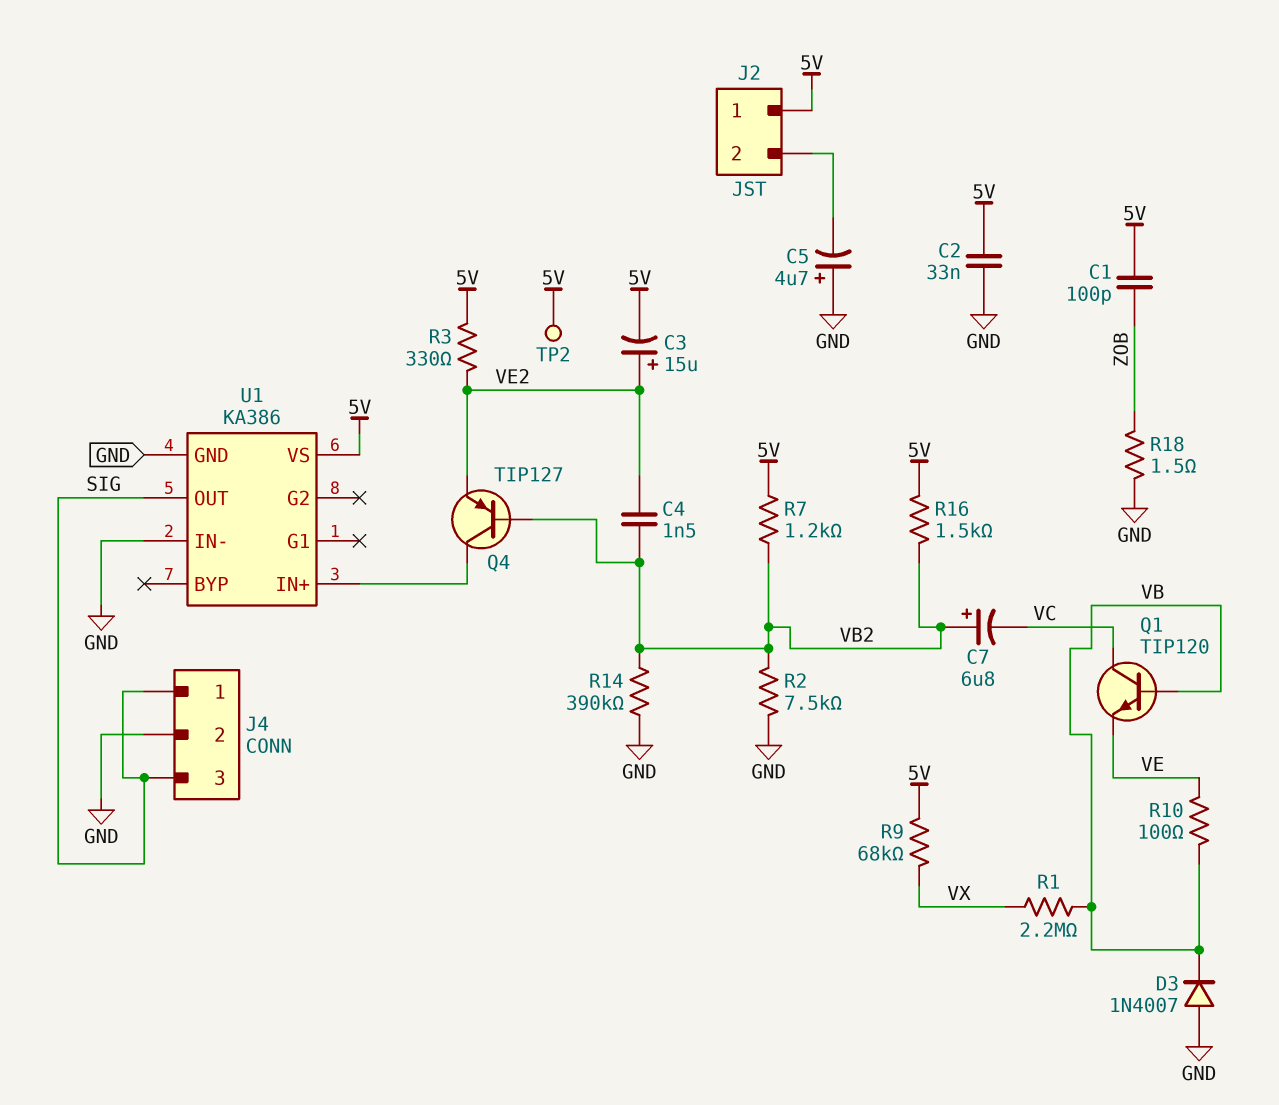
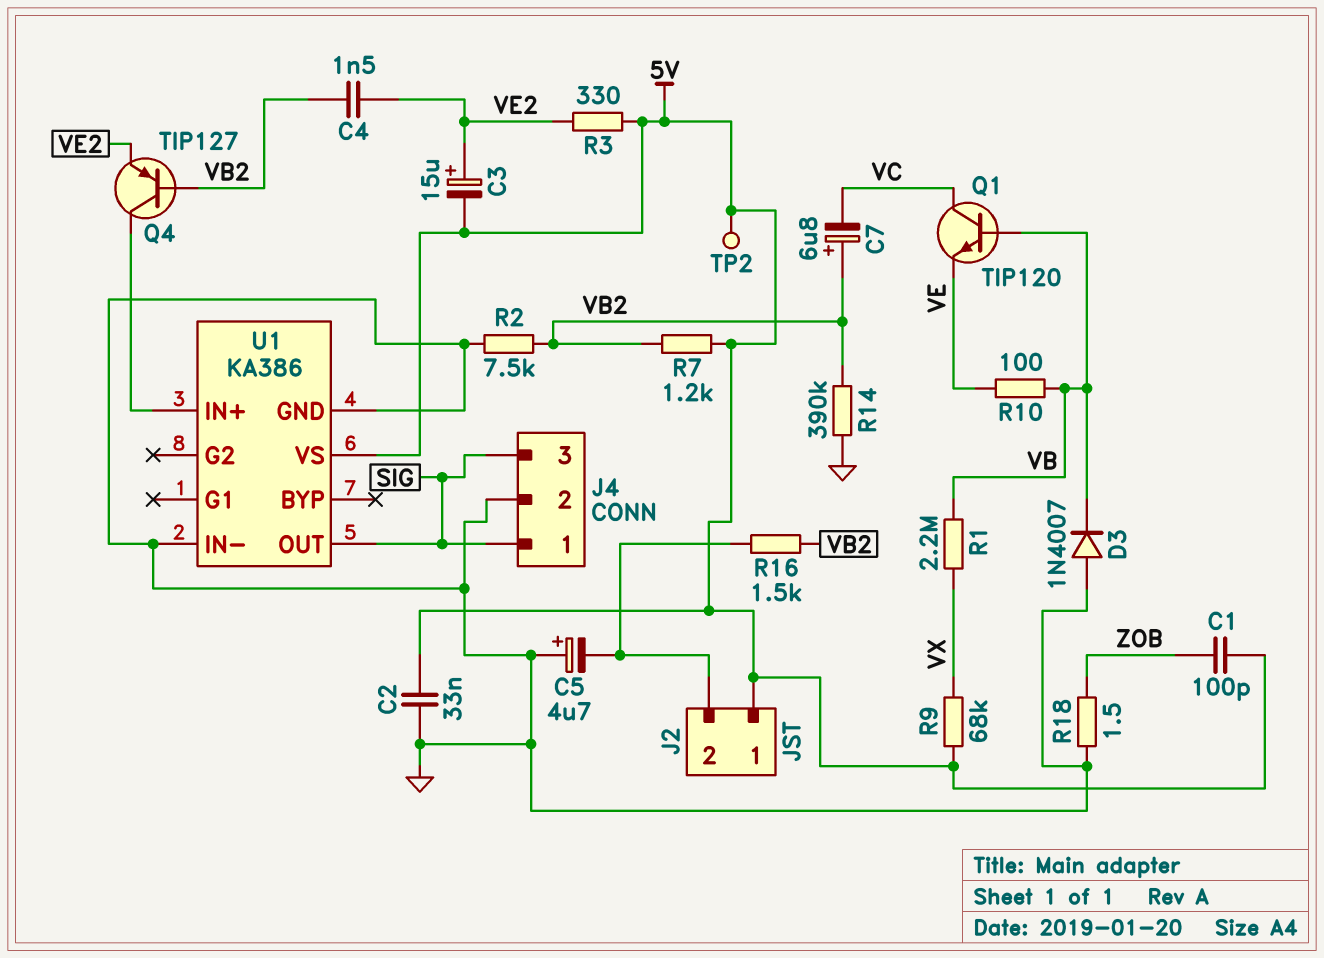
R16: 1.5k (5V, VB2) -> 1.5k (J2/2, VB2)

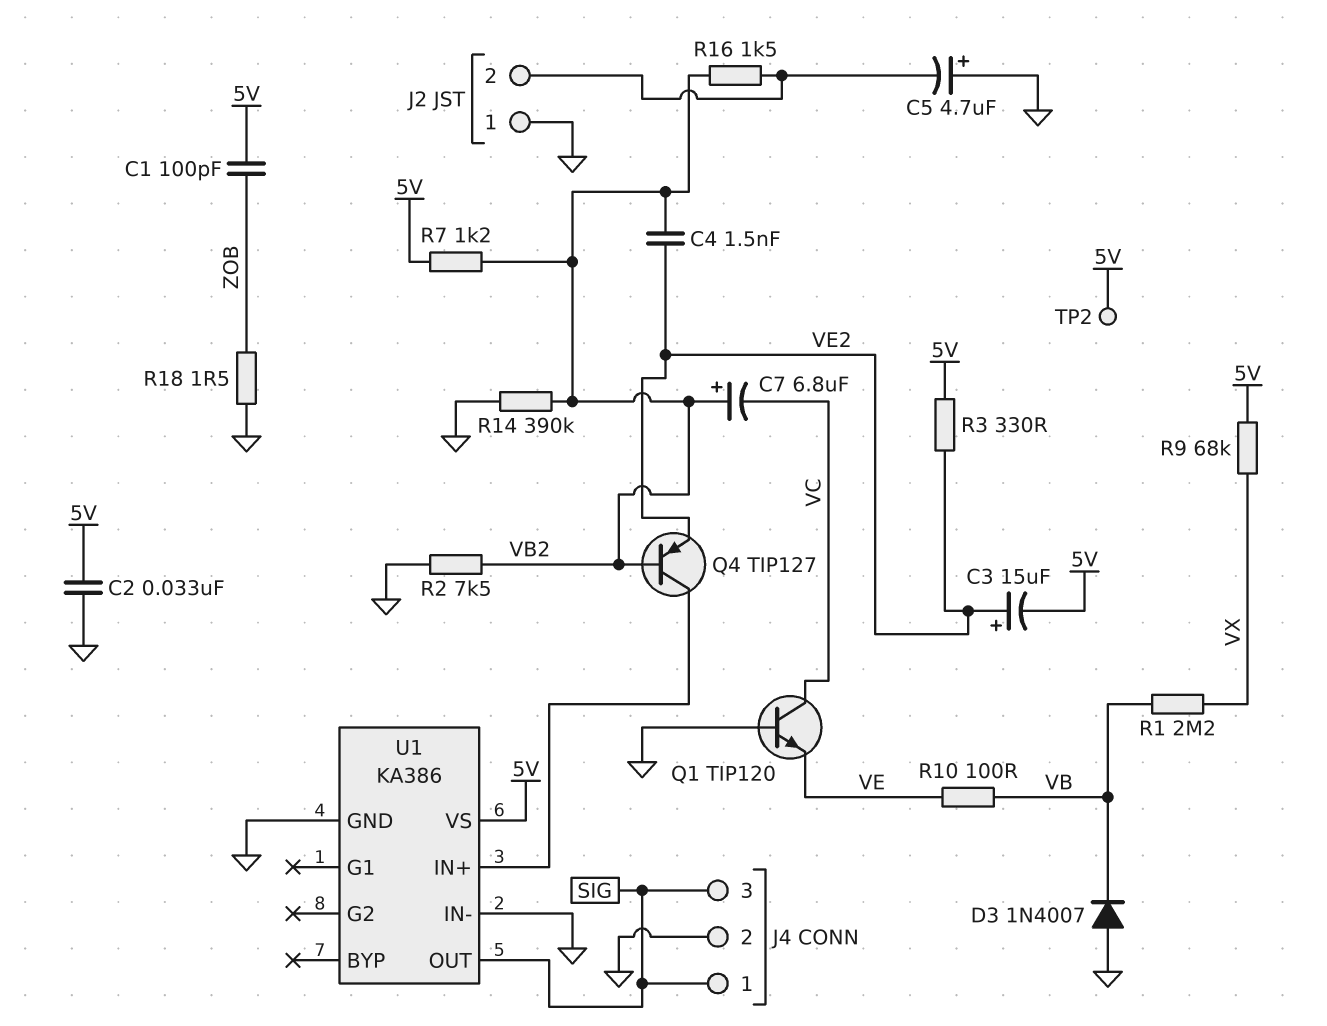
J2 pin 1: 5V -> GND
Q1: NPN TIP120 (B VB, C VC, E VE) -> NPN TIP120 (B GND, C VC, E VE)

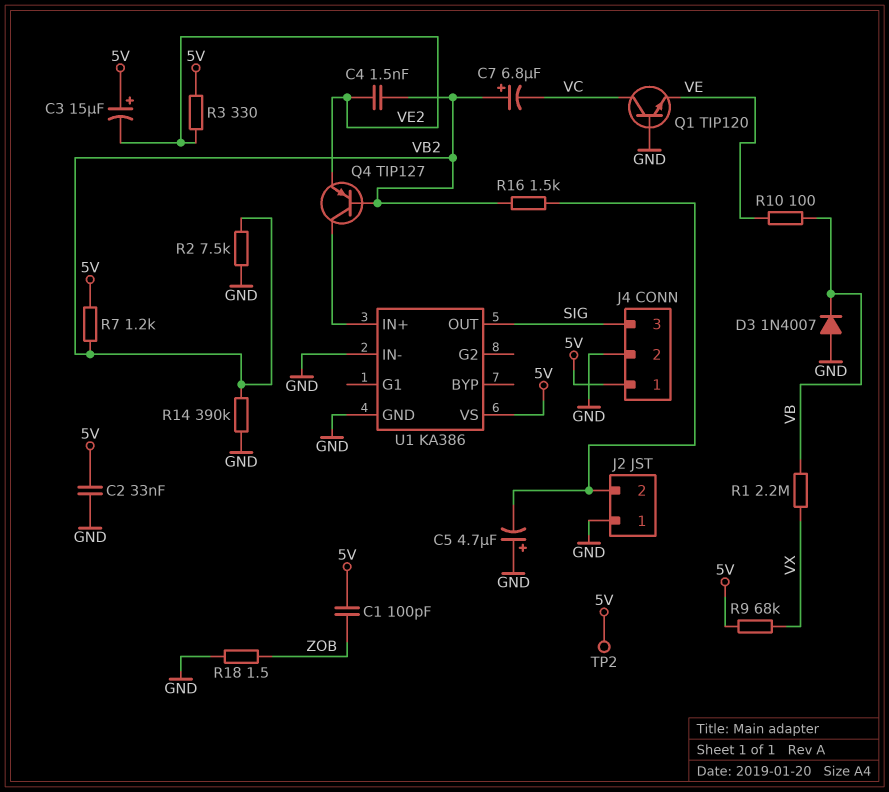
C3: 15uF (plus VE2, minus 5V) -> 15uF (plus 5V, minus VE2)
J4 pin 1: SIG -> 5V

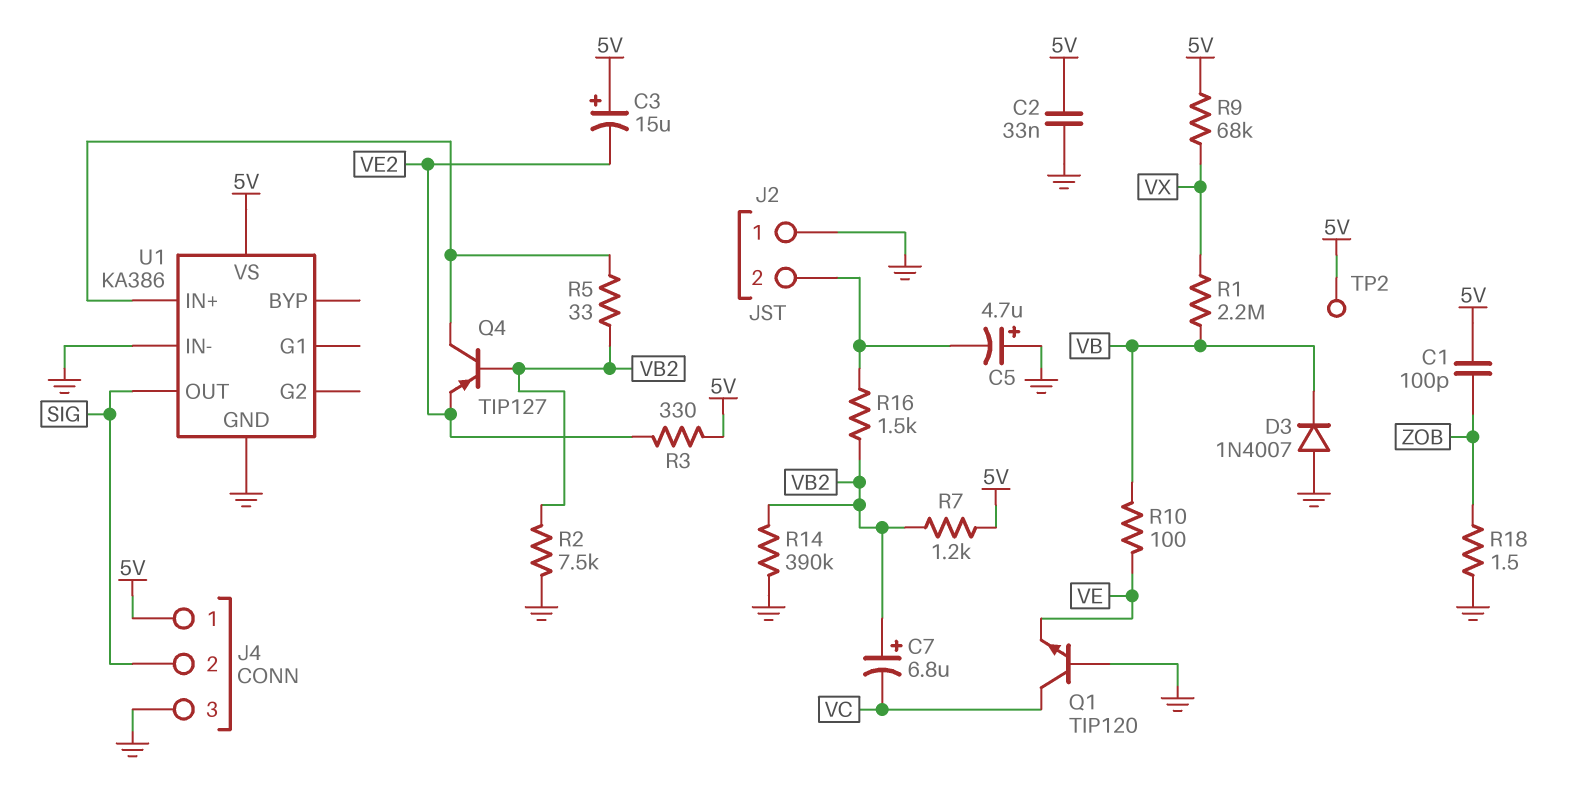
C4: 1.5nF (VB2, VE2) -> none
J4 pin 2: GND -> SIG
J4 pin 3: SIG -> GND
R5: none -> 33 (U1/IN+, VB2)

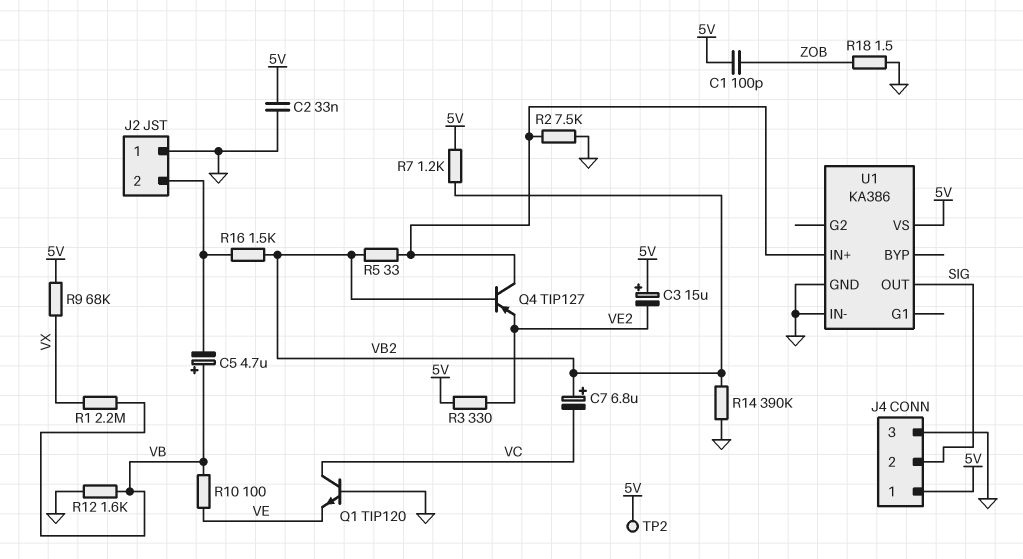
C5: 4.7uF (plus GND, minus J2/2) -> 4.7uF (plus VB, minus J2/2)
D3: diode 1N4007 (A GND, K VB) -> none
R2: 7.5k (GND, VB2) -> 7.5k (GND, U1/IN+)
R12: none -> 1.6k (GND, VB)

